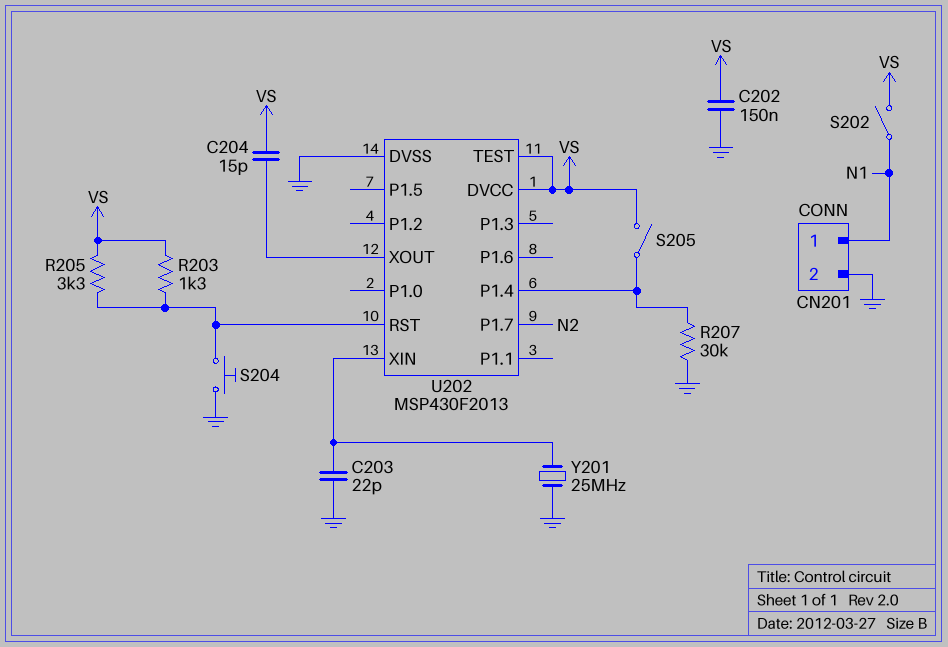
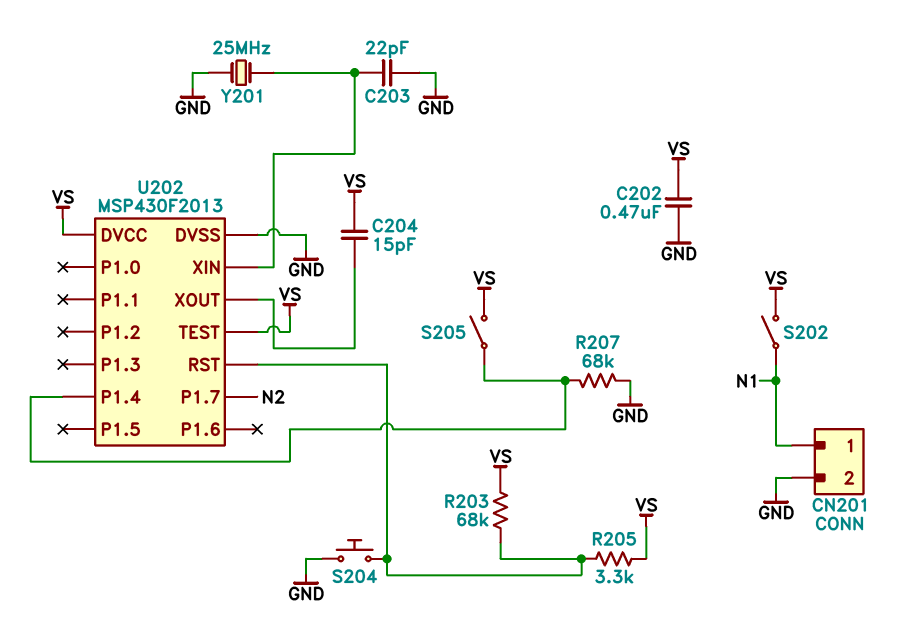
C202: 150nF (GND, VS) -> 470nF (GND, VS)
R203: 1.3k (U202/RST, VS) -> 68k (U202/RST, VS)
R207: 30k (GND, U202/P1.4) -> 68k (GND, U202/P1.4)

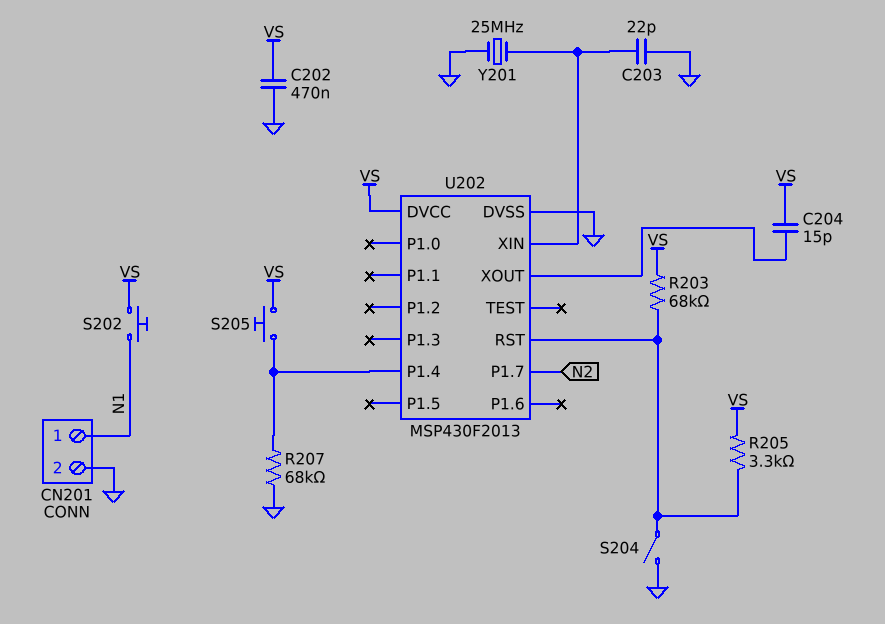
S202: switch (N1, VS) -> button (N1, VS)
S204: button (GND, U202/RST) -> switch (GND, U202/RST)
S205: switch (U202/P1.4, VS) -> button (U202/P1.4, VS)
U202 pin TEST: VS -> none

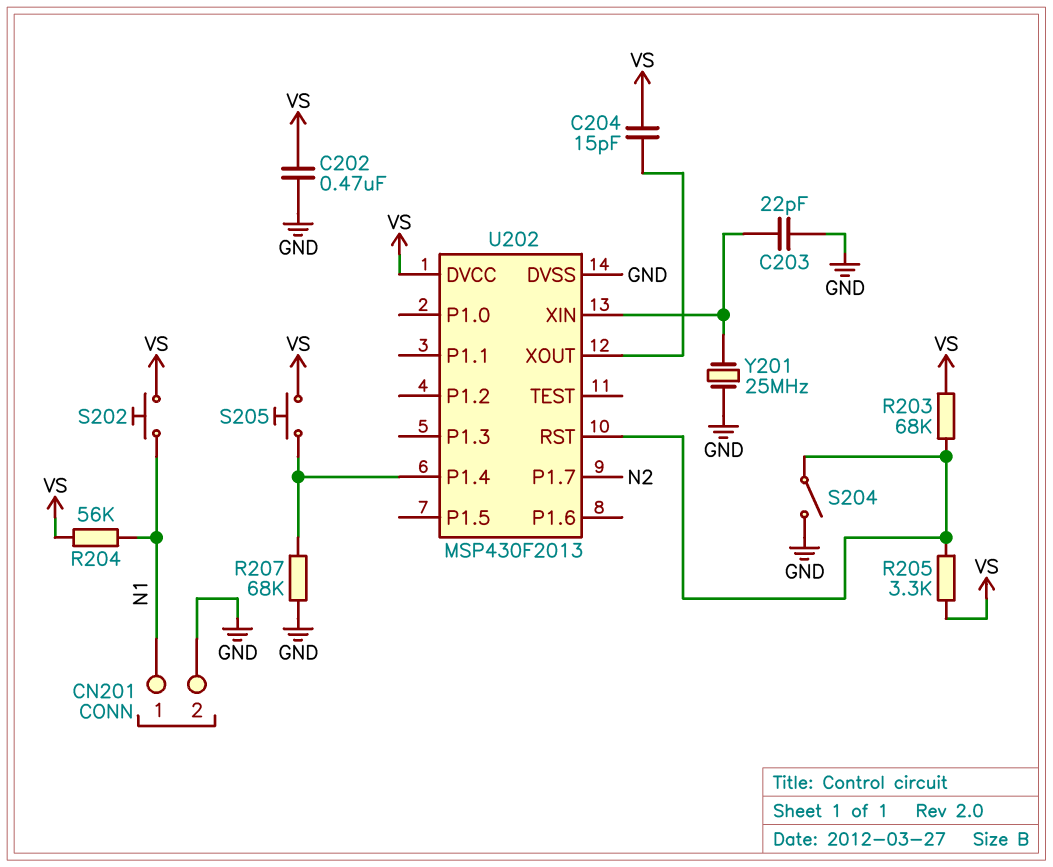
R204: none -> 56k (N1, VS)

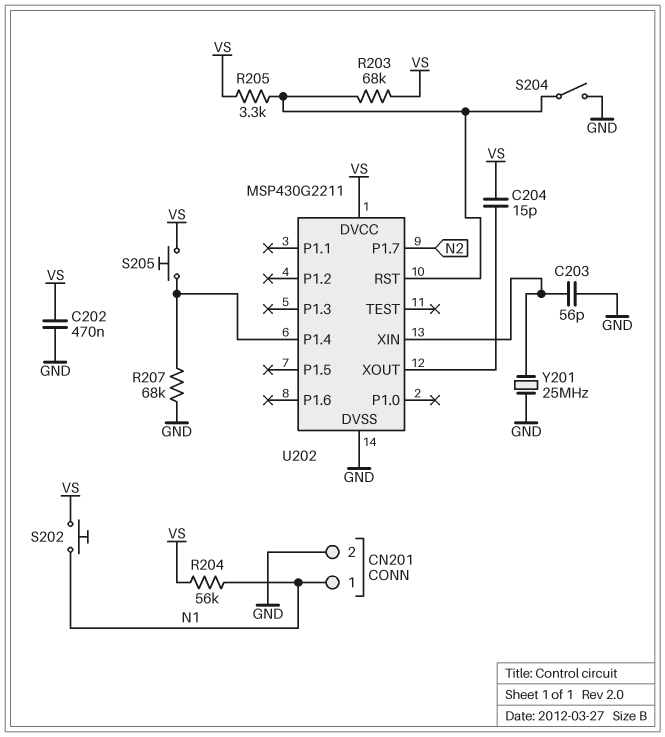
C203: 22pF (GND, U202/XIN) -> 56pF (GND, U202/XIN)
U202: MSP430F2013 -> MSP430G2211

